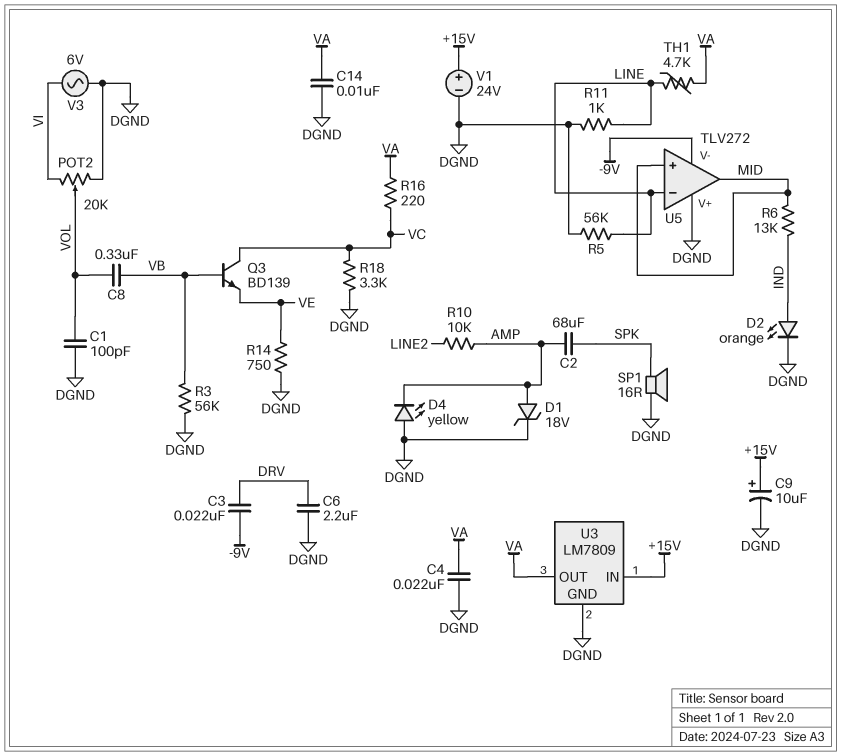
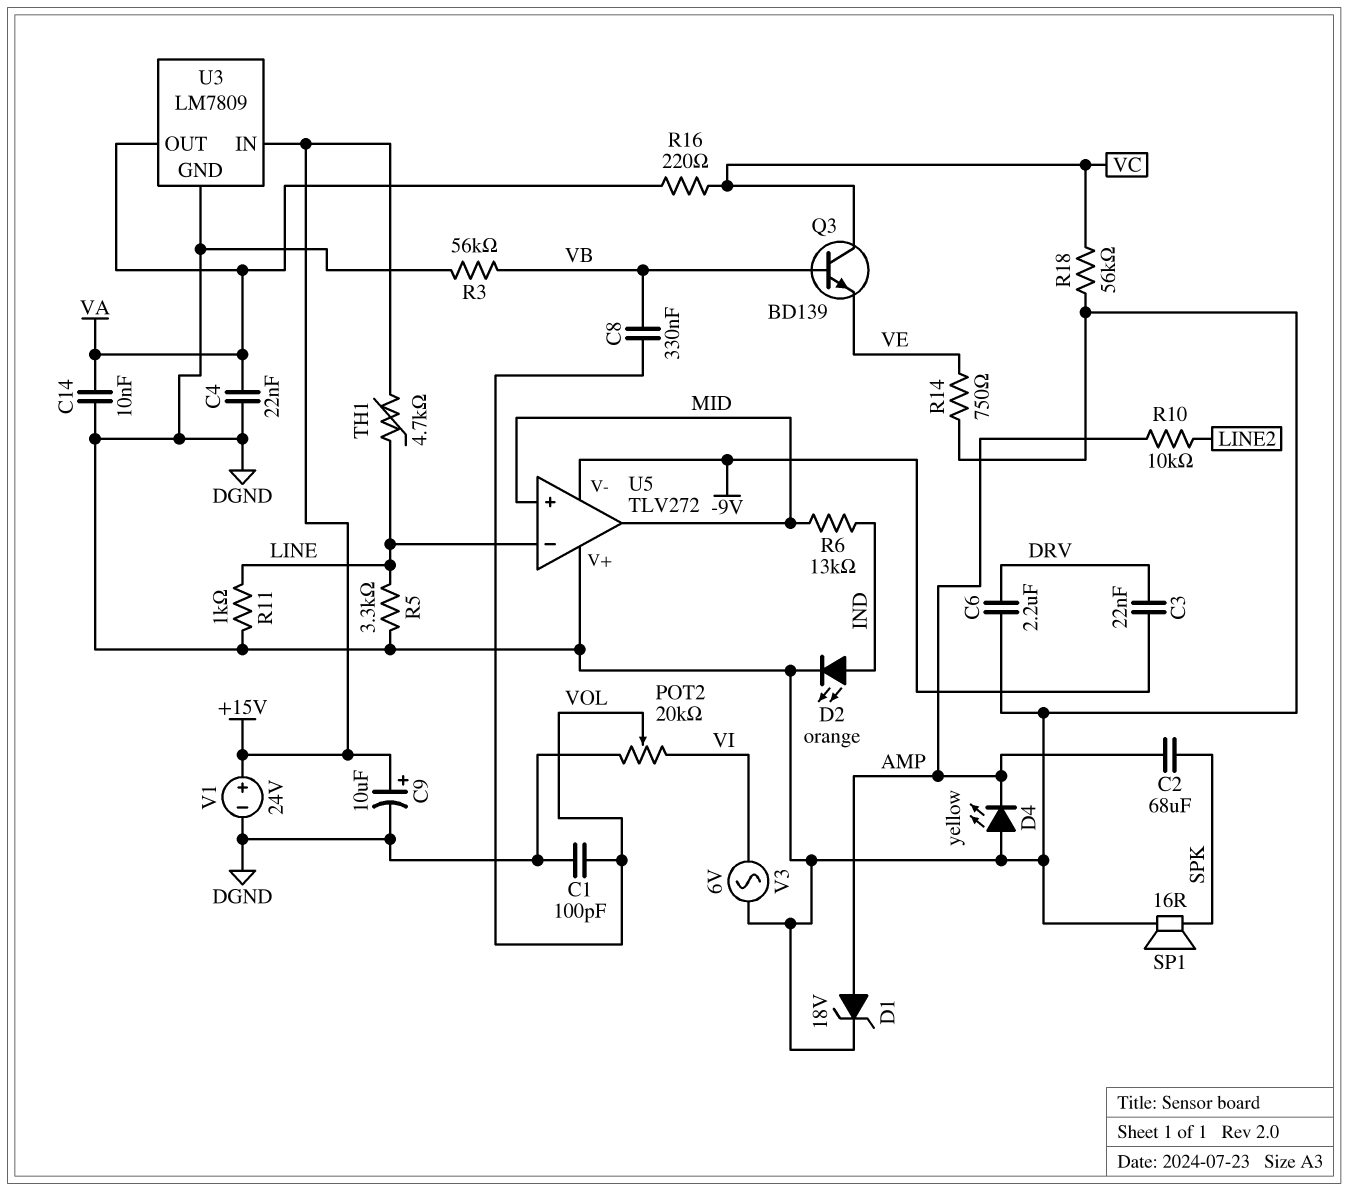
R5: 56k (DGND, LINE) -> 3.3k (DGND, LINE)
R18: 3.3k (DGND, VC) -> 56k (DGND, VC)
TH1: 4.7k (LINE, VA) -> 4.7k (+15V, LINE)

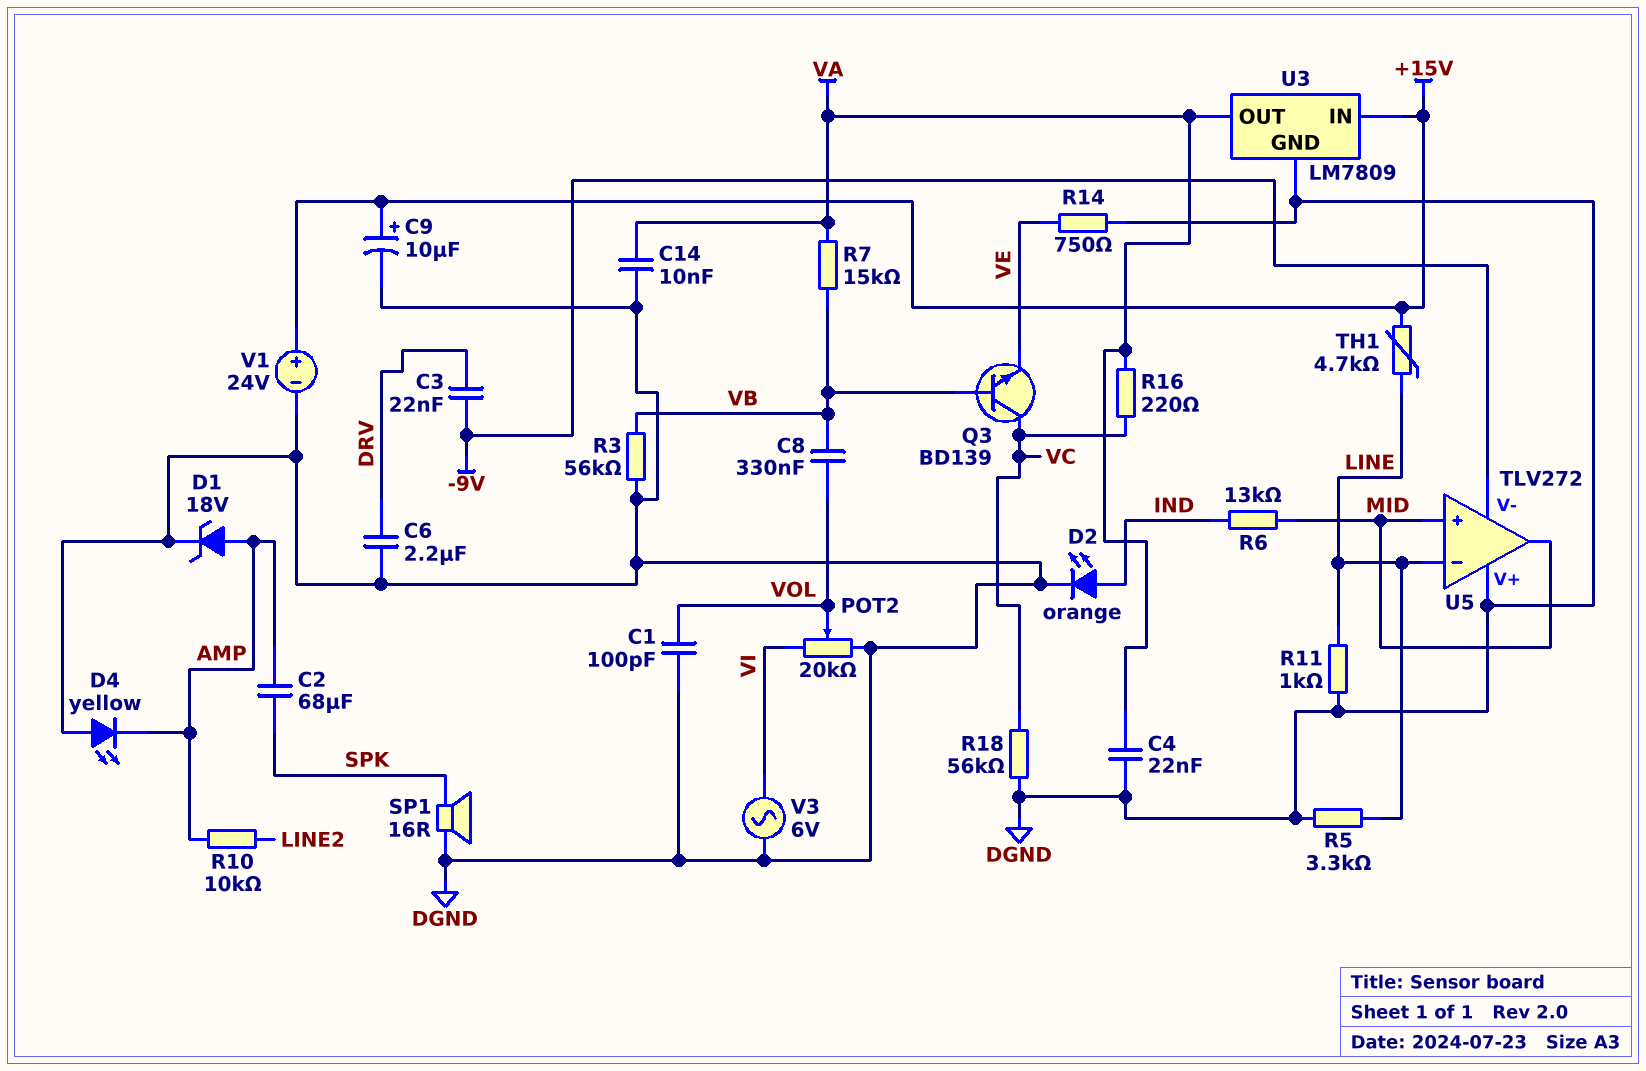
R7: none -> 15k (VA, VB)

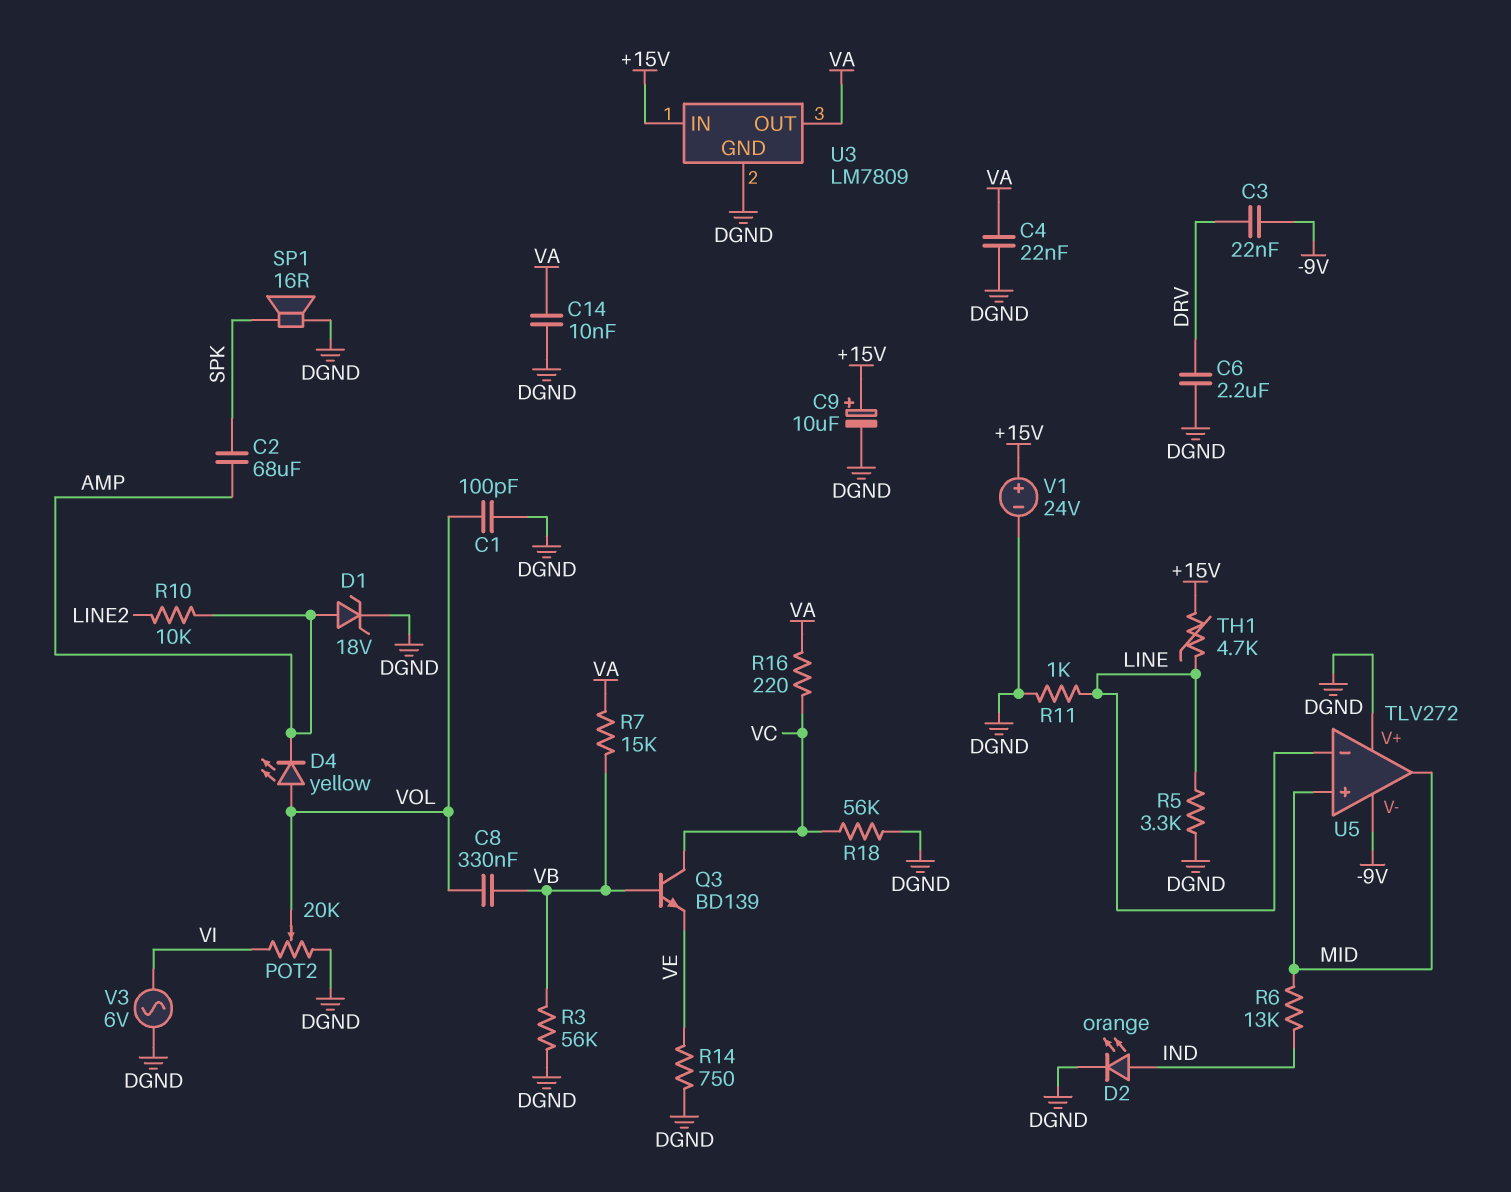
D4: LED yellow (A DGND, K AMP) -> LED yellow (A VOL, K AMP)

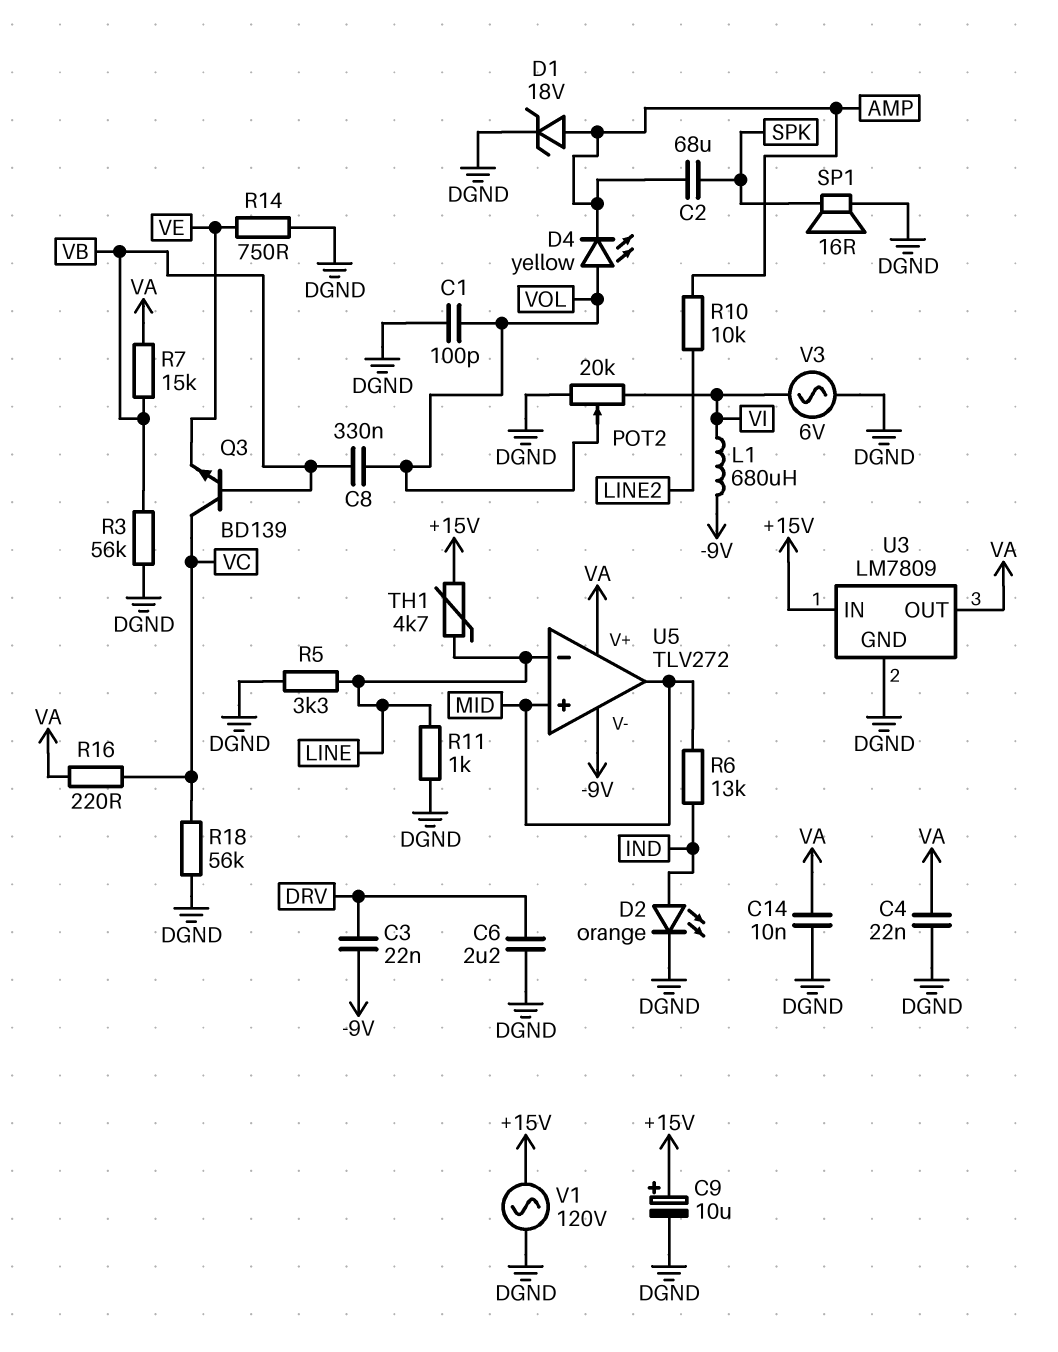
L1: none -> 680uH (-9V, VI)
U5 pin V+: DGND -> VA
V1: 24V (plus +15V, minus DGND) -> AC 120V (+15V, DGND)

